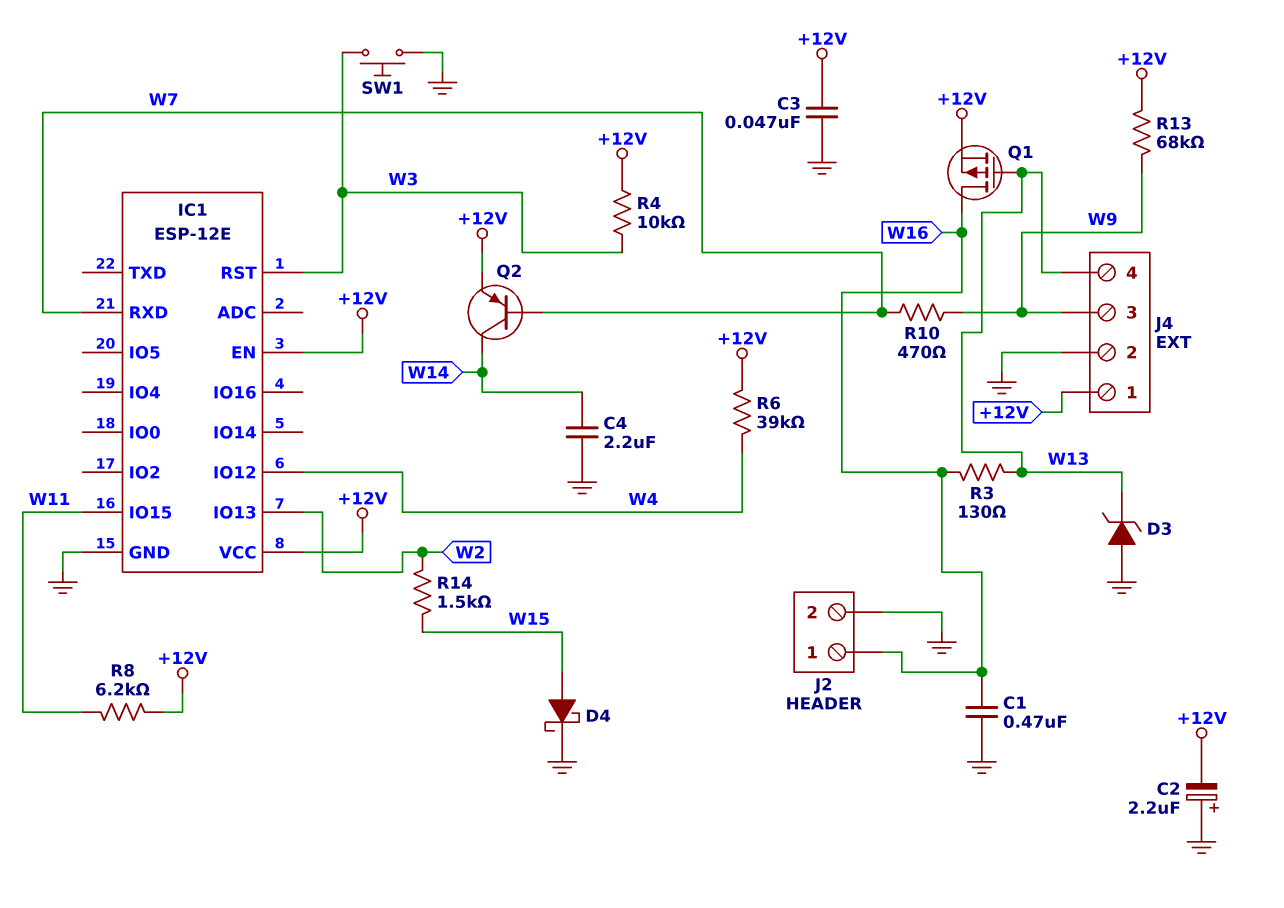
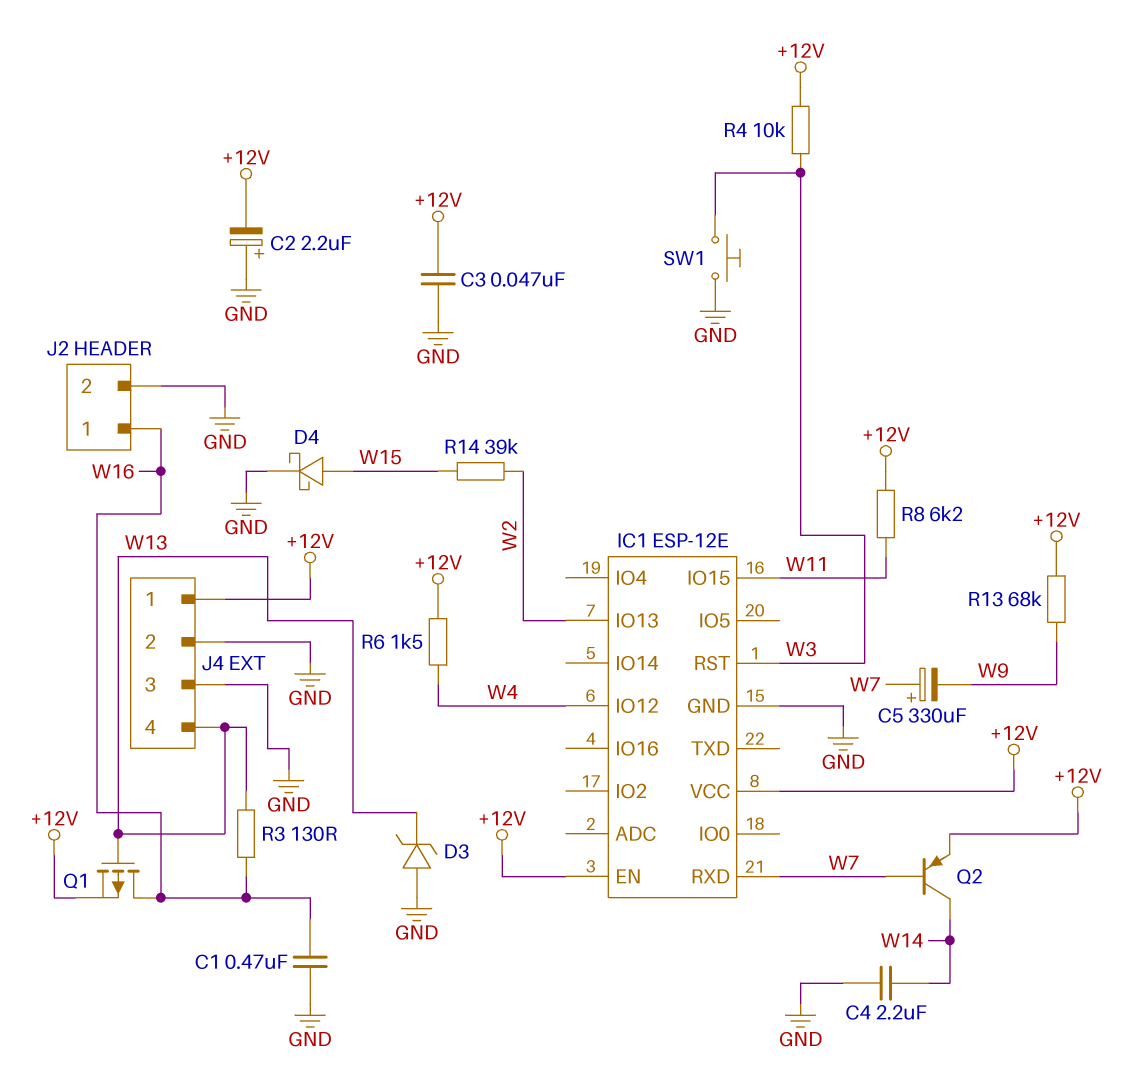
C5: none -> 330uF (plus W7, minus W9)
J4 pin 3: W9 -> GND
R6: 39k (+12V, W4) -> 1.5k (+12V, W4)
R10: 470 (W7, W9) -> none
R14: 1.5k (W2, W15) -> 39k (W2, W15)

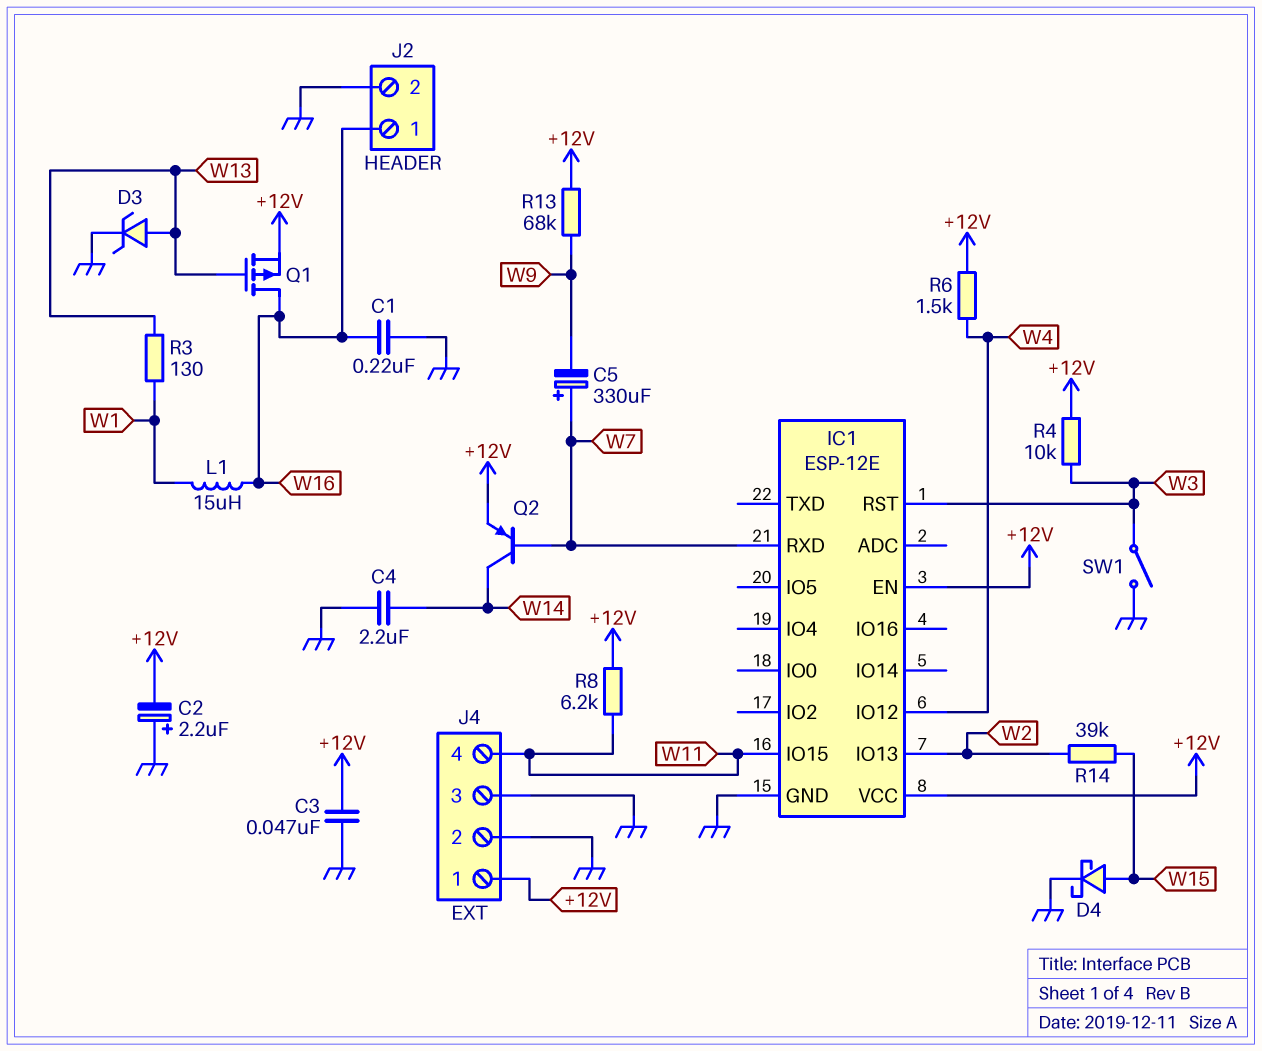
C1: 470nF (GND, W16) -> 220nF (GND, W16)
D3: zener (A GND, K W13) -> zener (A W13, K GND)
J4 pin 4: W13 -> W11
L1: none -> 15uH (W1, W16)
R3: 130 (W13, W16) -> 130 (W1, W13)
SW1: button (GND, W3) -> switch (GND, W3)

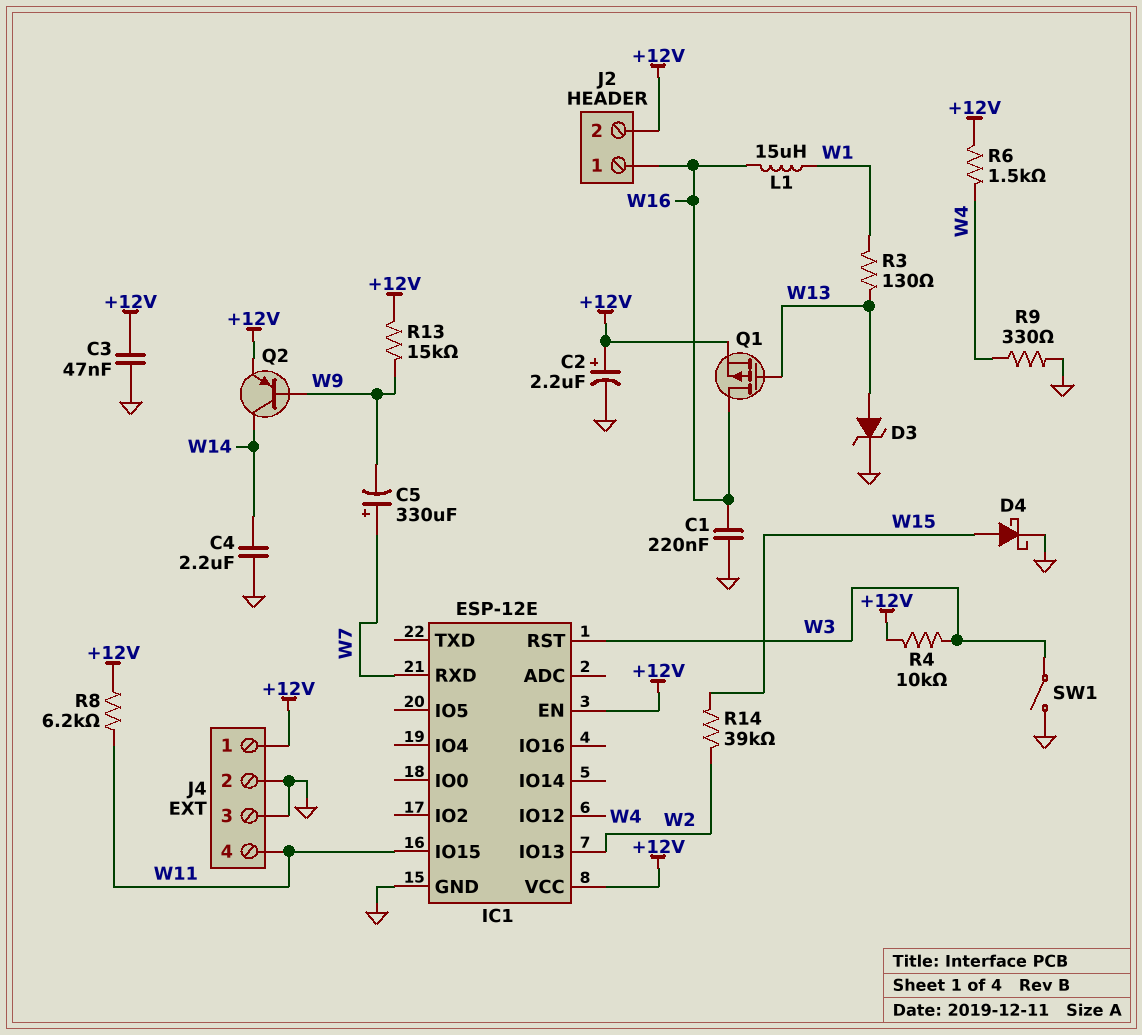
C2: 2.2uF (plus GND, minus +12V) -> 2.2uF (plus +12V, minus GND)
J2 pin 2: GND -> +12V
Q2: PNP (B W7, C W14, E +12V) -> PNP (B W9, C W14, E +12V)
R9: none -> 330 (GND, W4)
R13: 68k (+12V, W9) -> 15k (+12V, W9)

